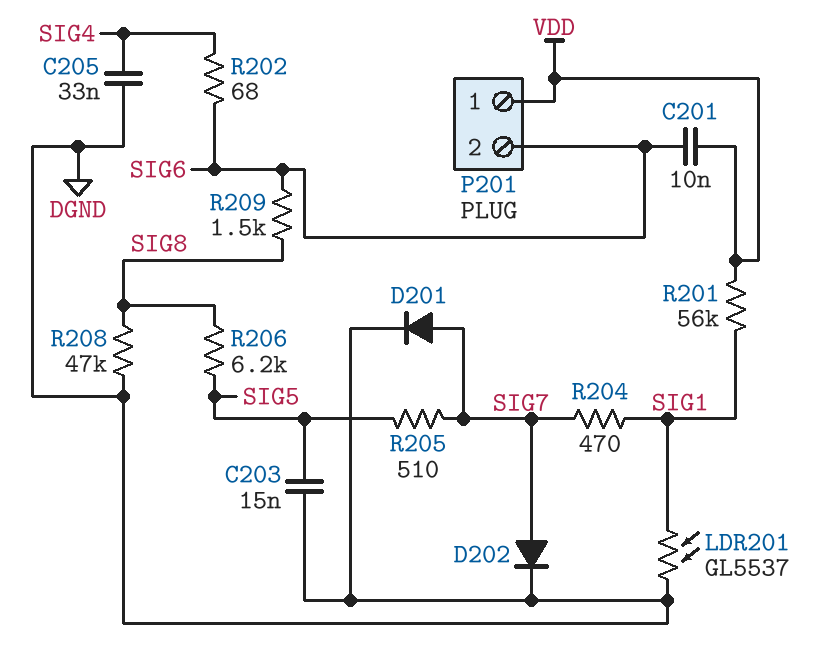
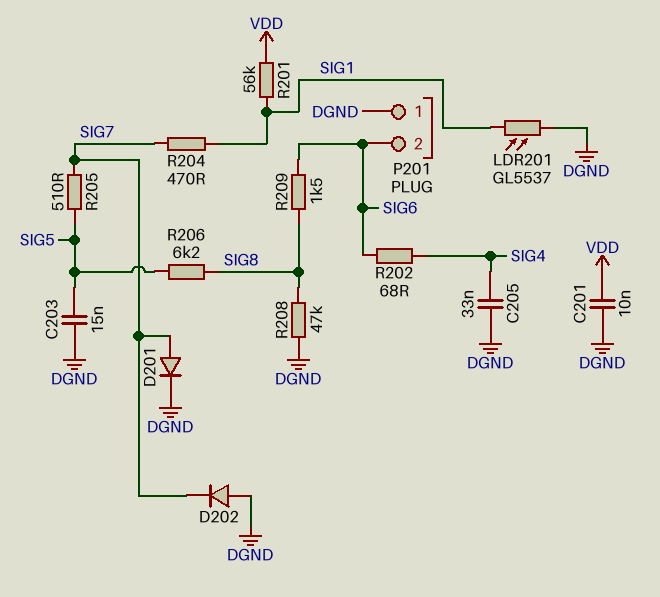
C201: 10nF (SIG6, VDD) -> 10nF (DGND, VDD)
D202: diode (A SIG7, K DGND) -> diode (A DGND, K SIG7)
P201 pin 1: VDD -> DGND

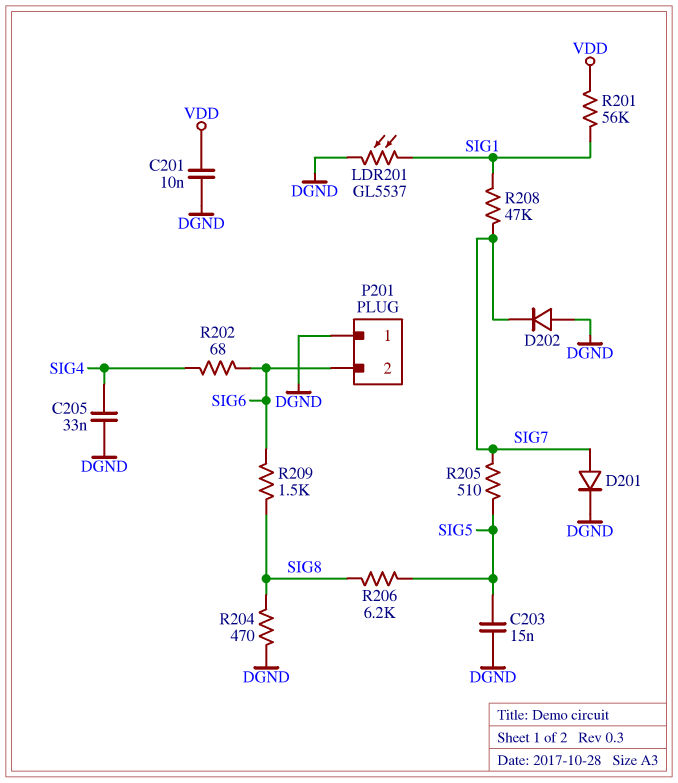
R204: 470 (SIG1, SIG7) -> 470 (DGND, SIG8)
R208: 47k (DGND, SIG8) -> 47k (SIG1, SIG7)

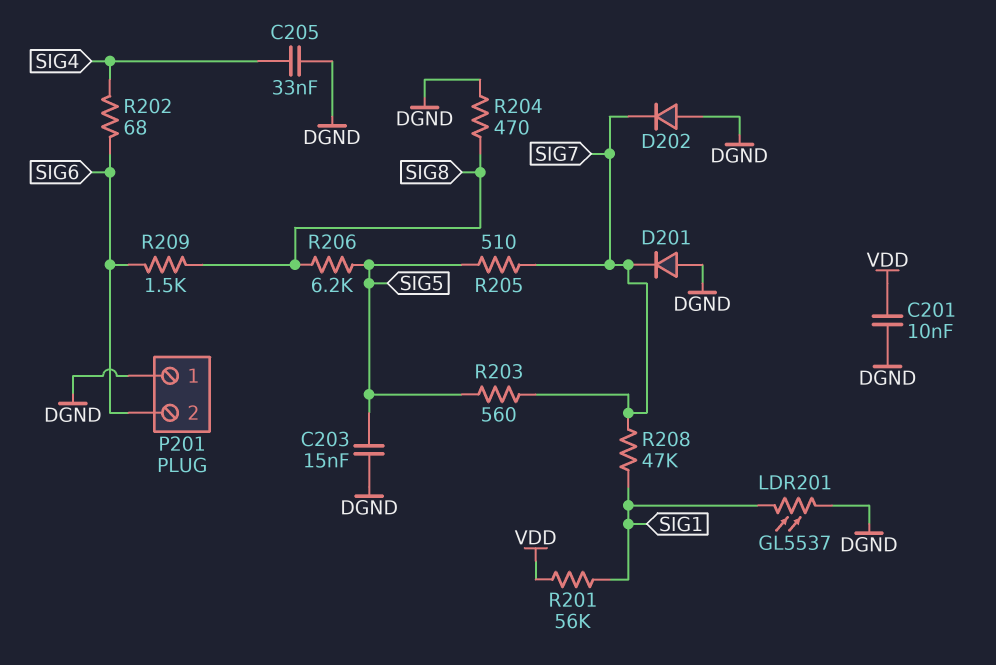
D201: diode (A SIG7, K DGND) -> diode (A DGND, K SIG7)
R203: none -> 560 (SIG5, SIG7)

